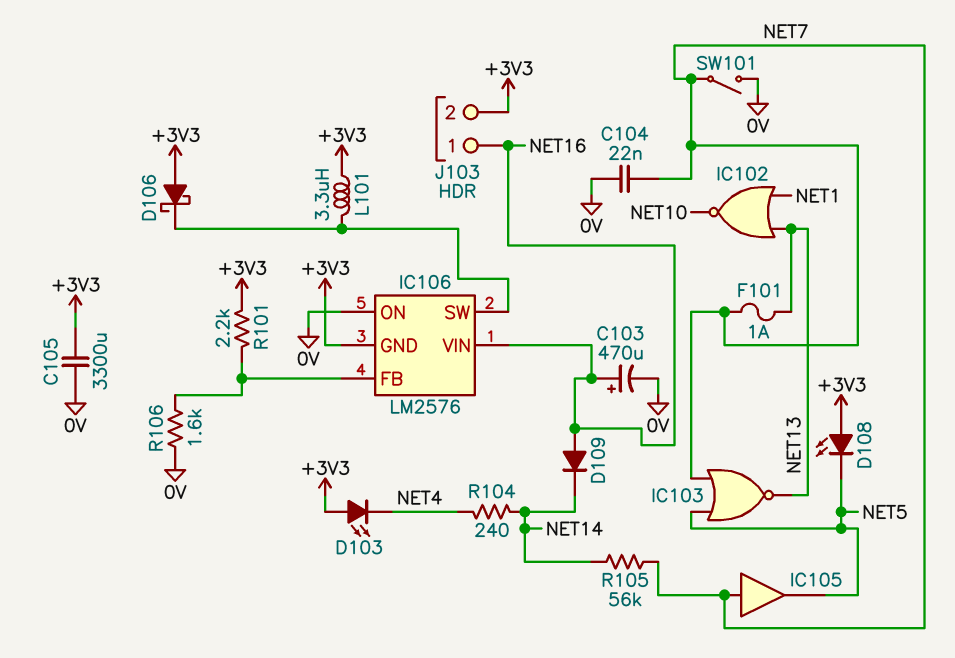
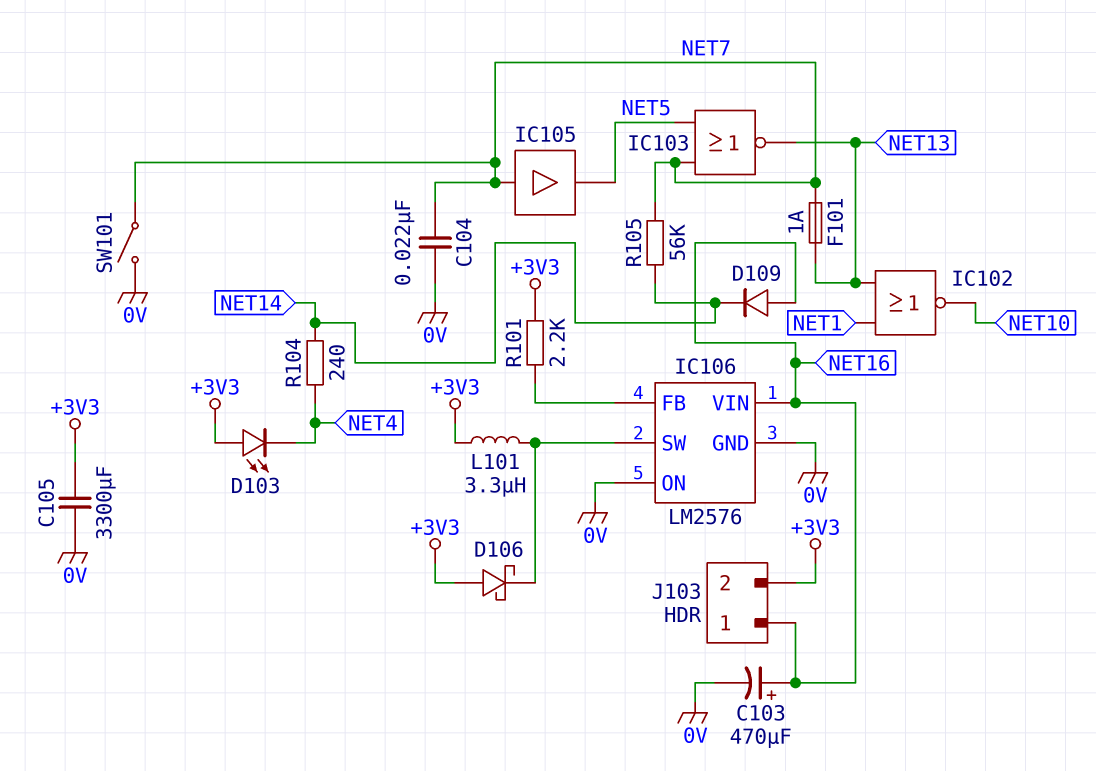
D108: LED (A +3V3, K NET5) -> none
IC106 pin GND: +3V3 -> 0V
R106: 1.6k (0V, IC106/FB) -> none

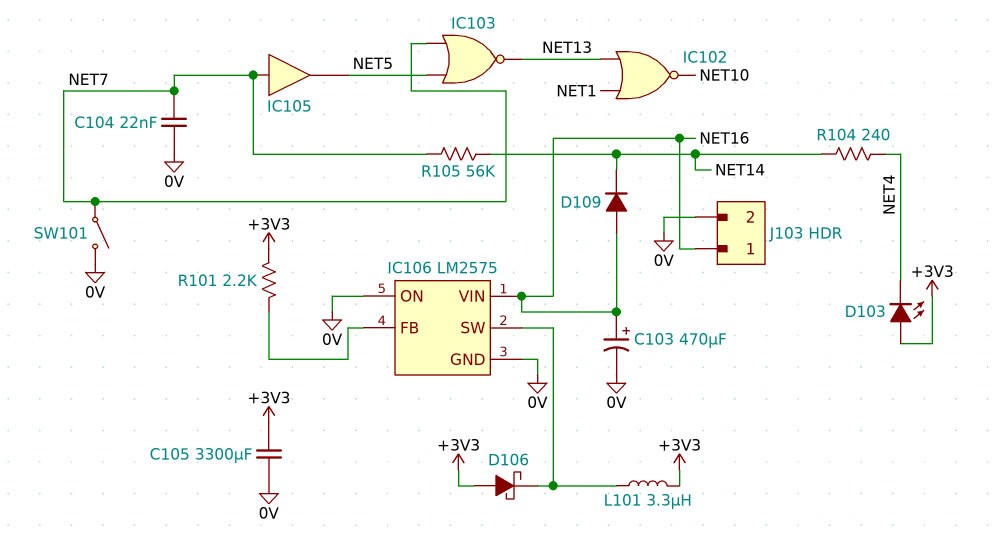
F101: 1A (NET7, NET13) -> none
IC106: LM2576 -> LM2575
J103 pin 2: +3V3 -> 0V

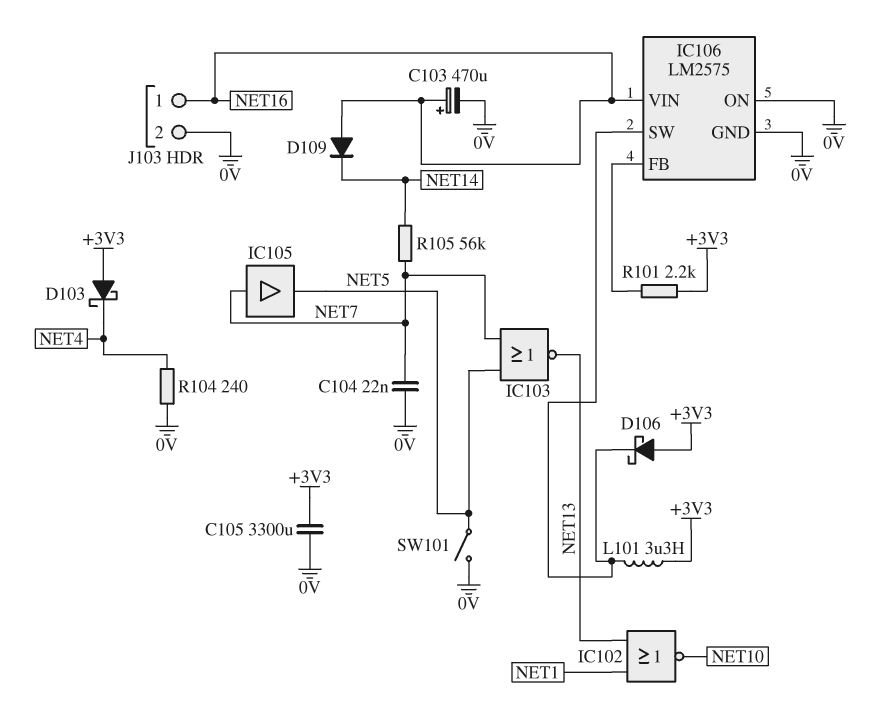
D103: LED (A +3V3, K NET4) -> schottky (A +3V3, K NET4)
R104: 240 (NET4, NET14) -> 240 (0V, NET4)
SW101: switch (0V, NET7) -> switch (0V, NET5)

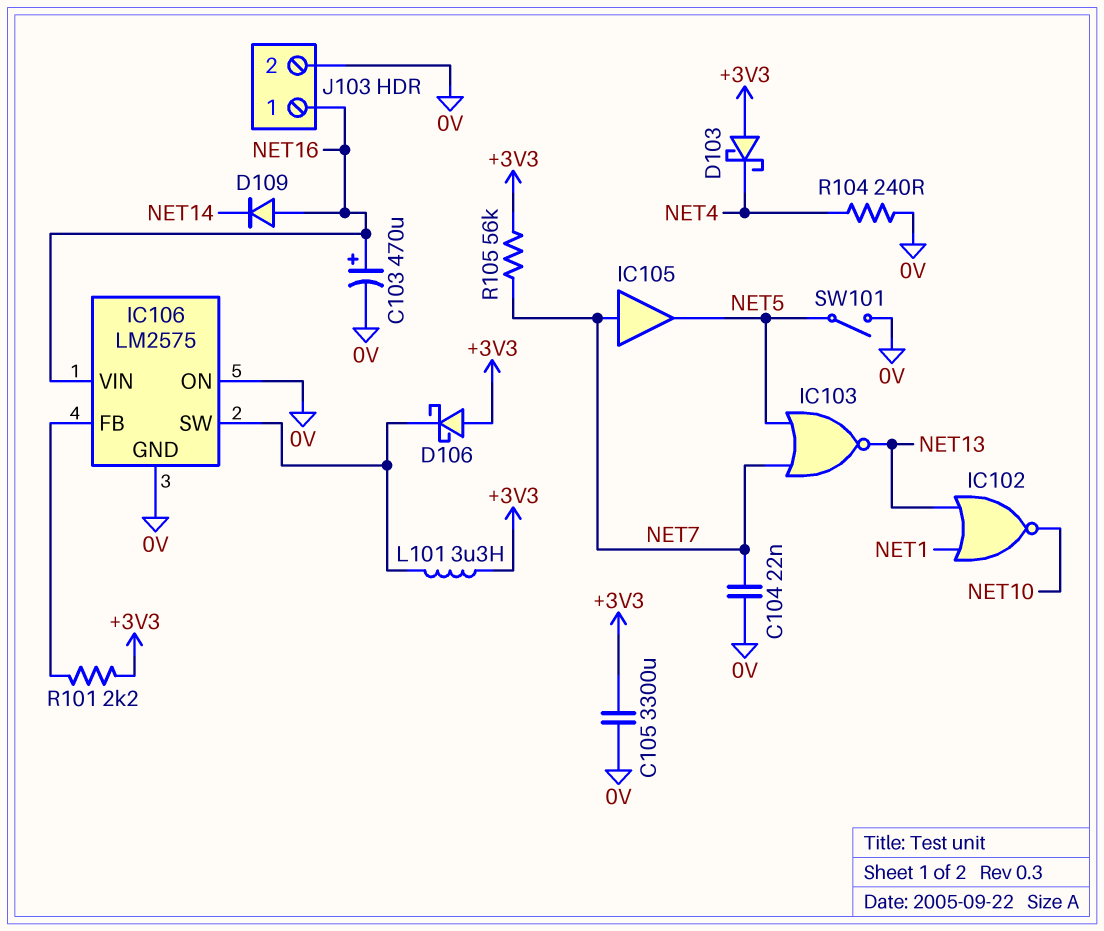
R105: 56k (NET7, NET14) -> 56k (+3V3, NET7)

